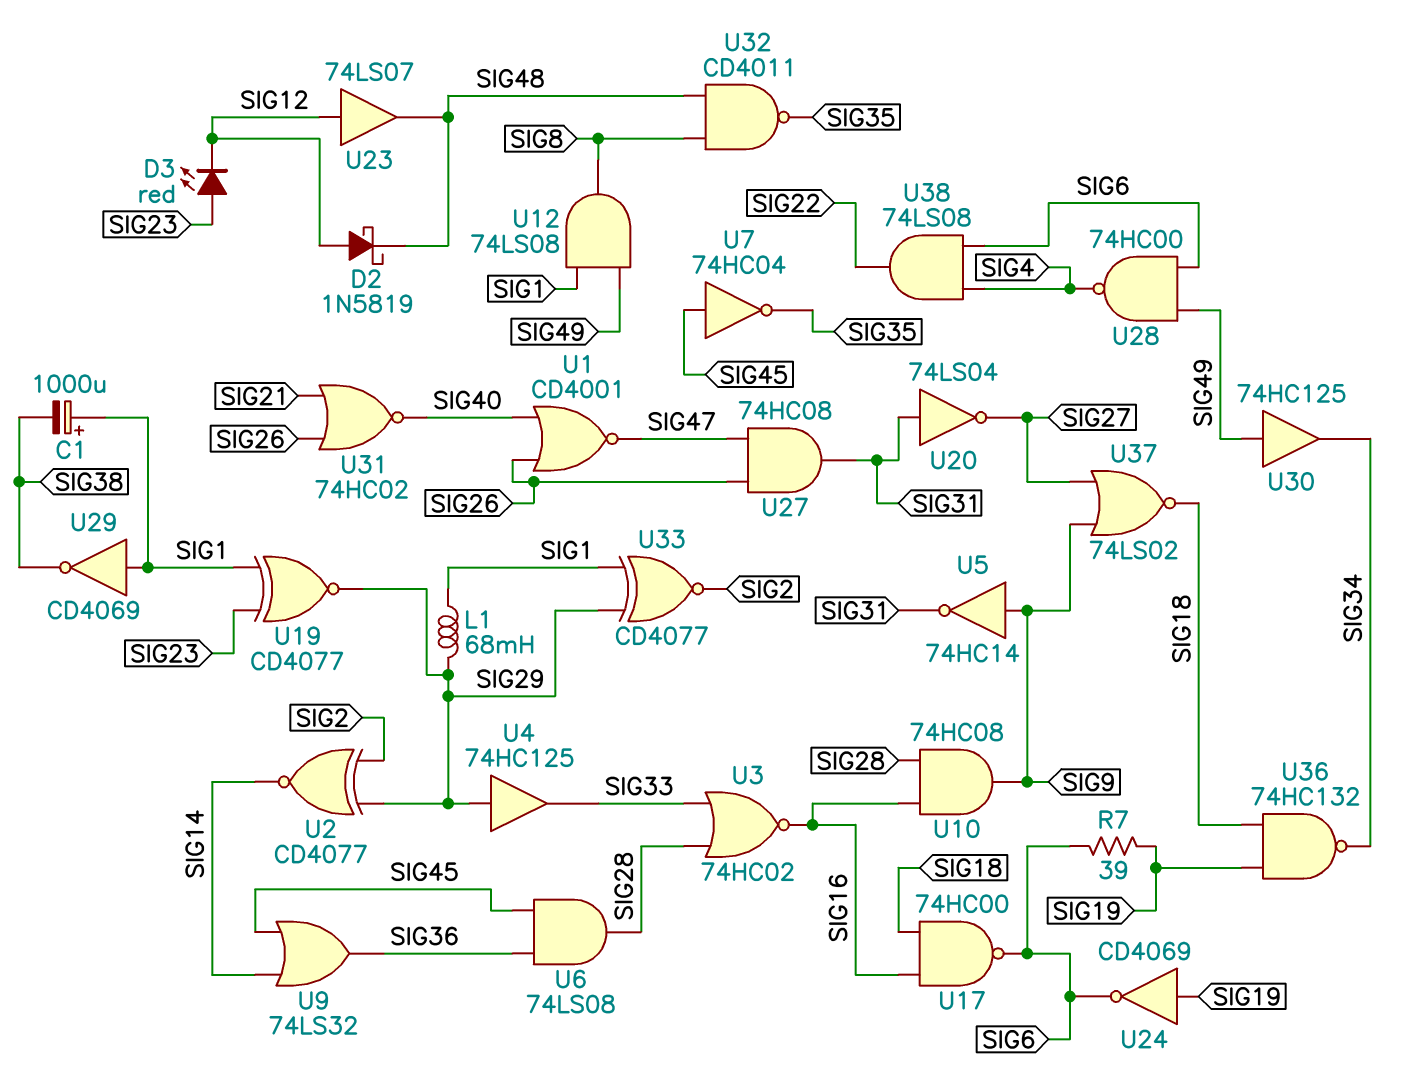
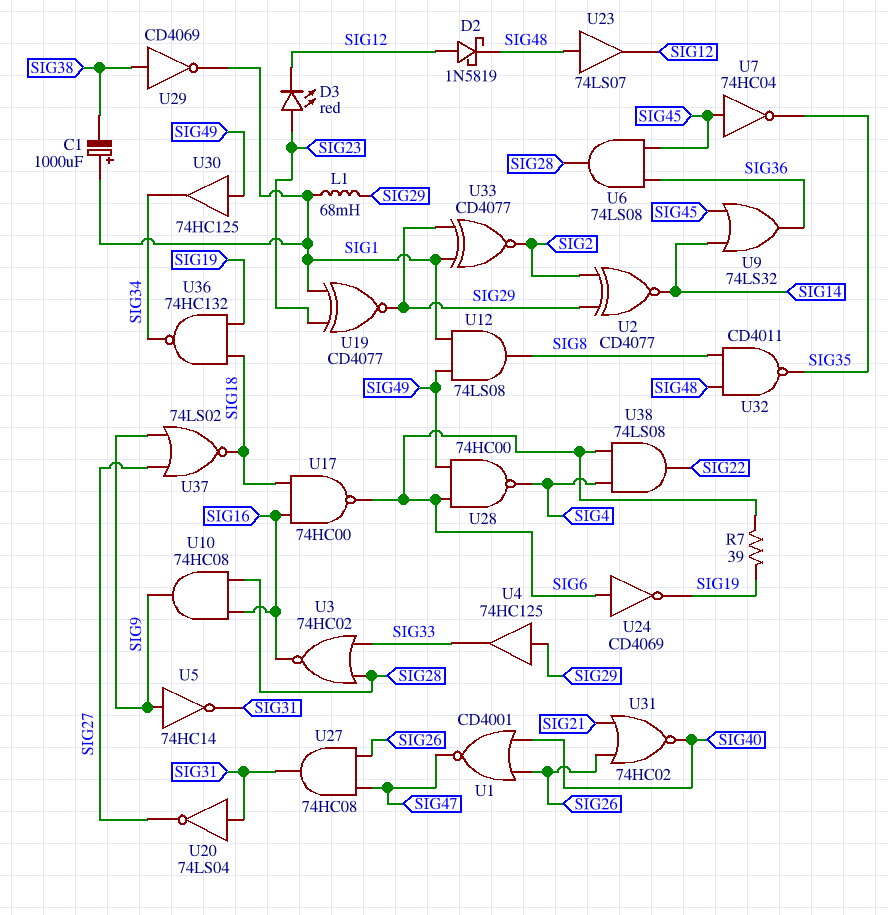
U23: buffer 74LS07 (in SIG12, out SIG48) -> buffer 74LS07 (in SIG48, out SIG12)
U24: NOT CD4069 (in SIG19, out SIG6) -> NOT CD4069 (in SIG6, out SIG19)
U29: NOT CD4069 (in SIG1, out SIG38) -> NOT CD4069 (in SIG38, out SIG1)

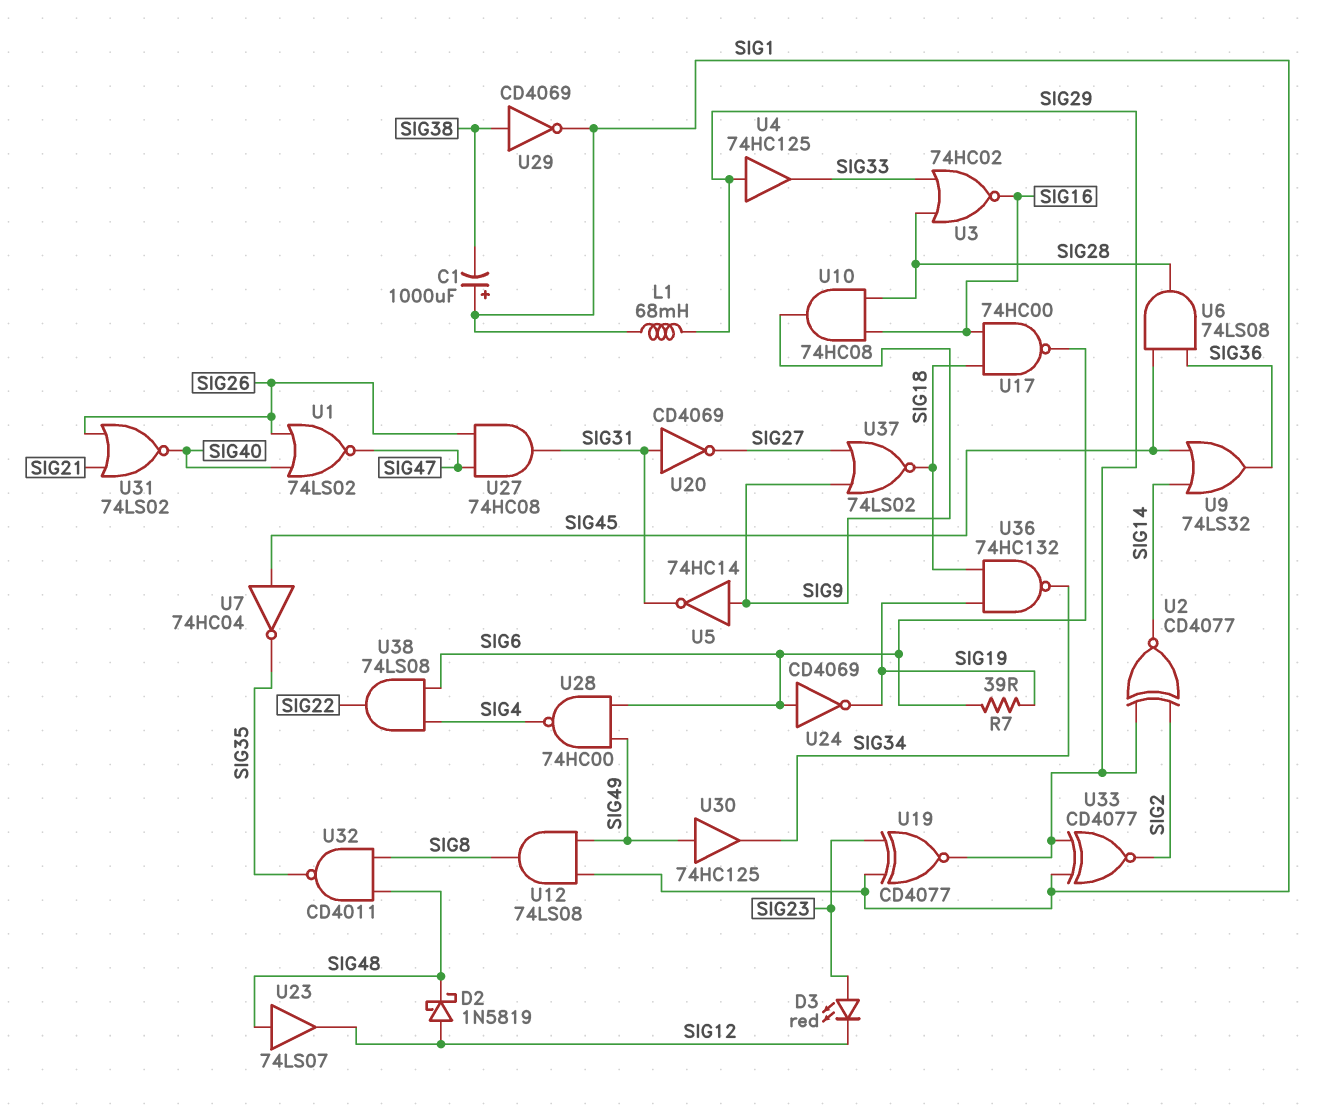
U1: NOR CD4001 (in SIG26, in SIG40, out SIG47) -> NOR 74LS02 (in SIG26, in SIG40, out SIG47)
U20: NOT 74LS04 (in SIG31, out SIG27) -> NOT CD4069 (in SIG31, out SIG27)
U31: NOR 74HC02 (in SIG21, in SIG26, out SIG40) -> NOR 74LS02 (in SIG21, in SIG26, out SIG40)

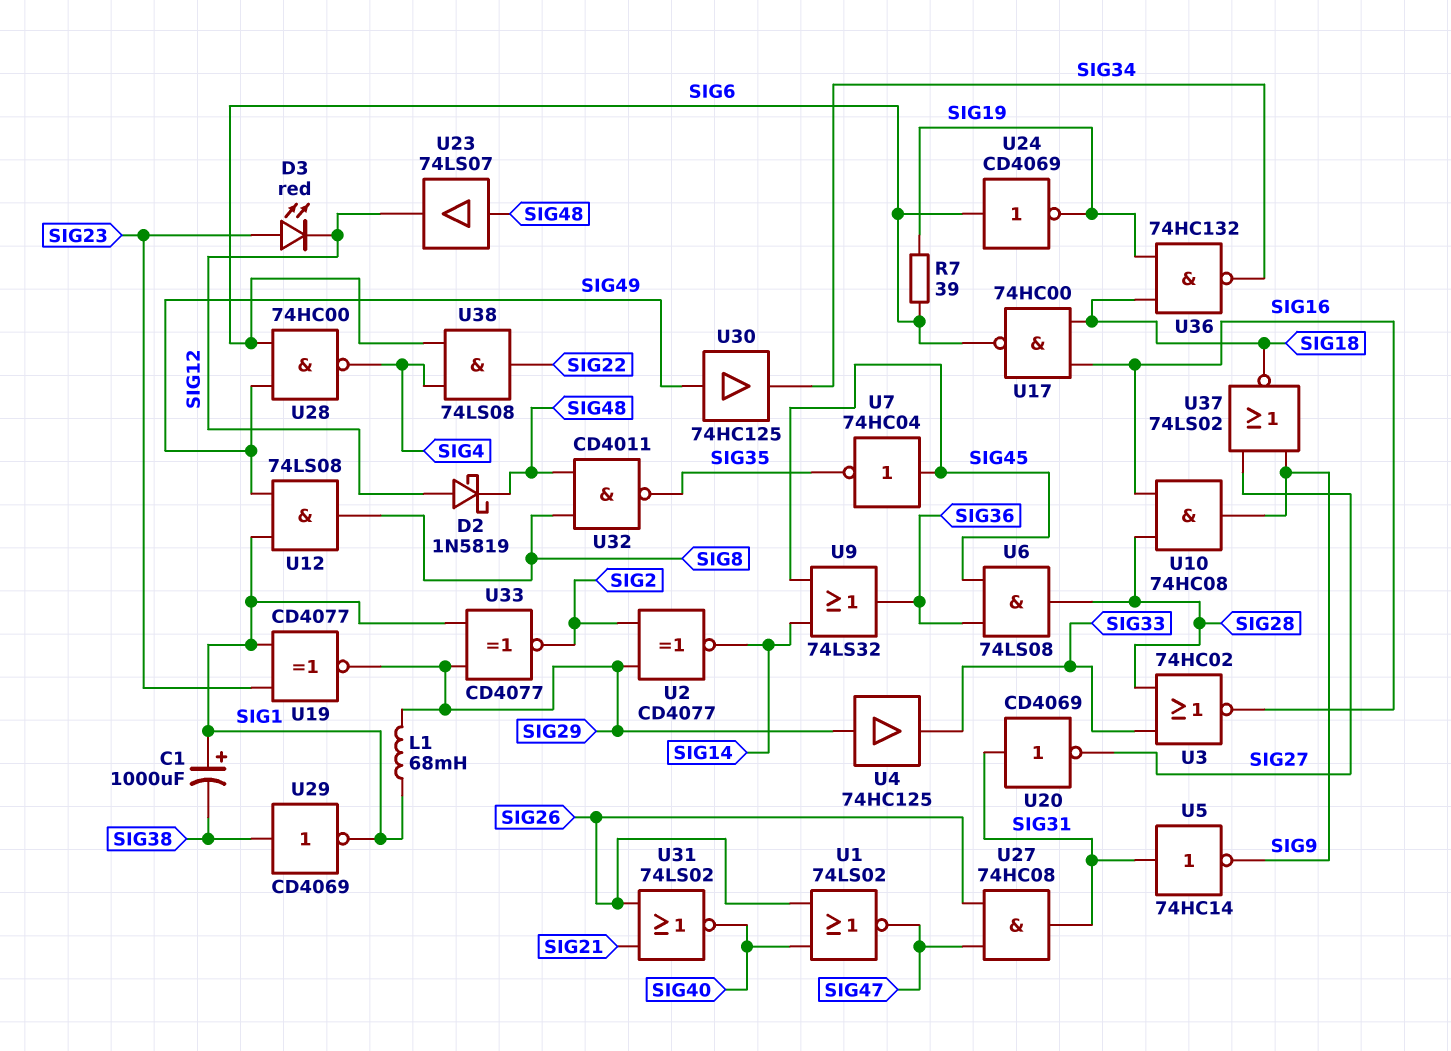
U5: NOT 74HC14 (in SIG9, out SIG31) -> NOT 74HC14 (in SIG31, out SIG9)

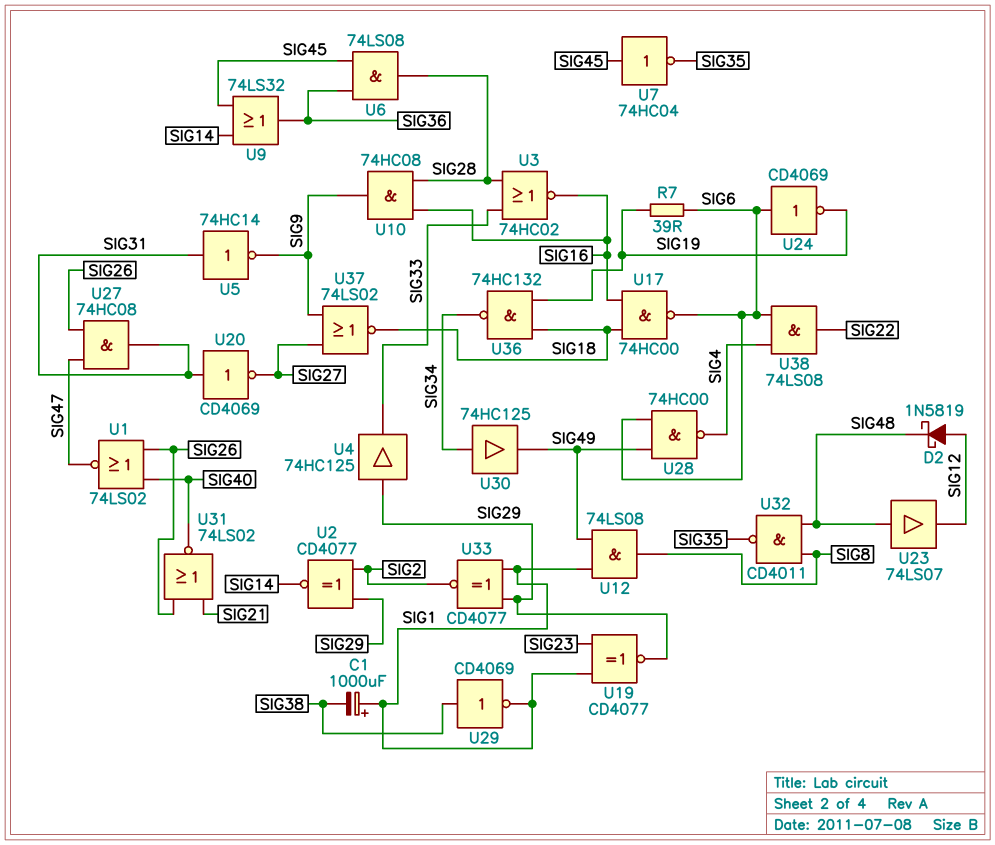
D3: LED red (A SIG23, K SIG12) -> none
L1: 68mH (SIG1, SIG29) -> none
U30: buffer 74HC125 (in SIG49, out SIG34) -> buffer 74HC125 (in SIG34, out SIG49)

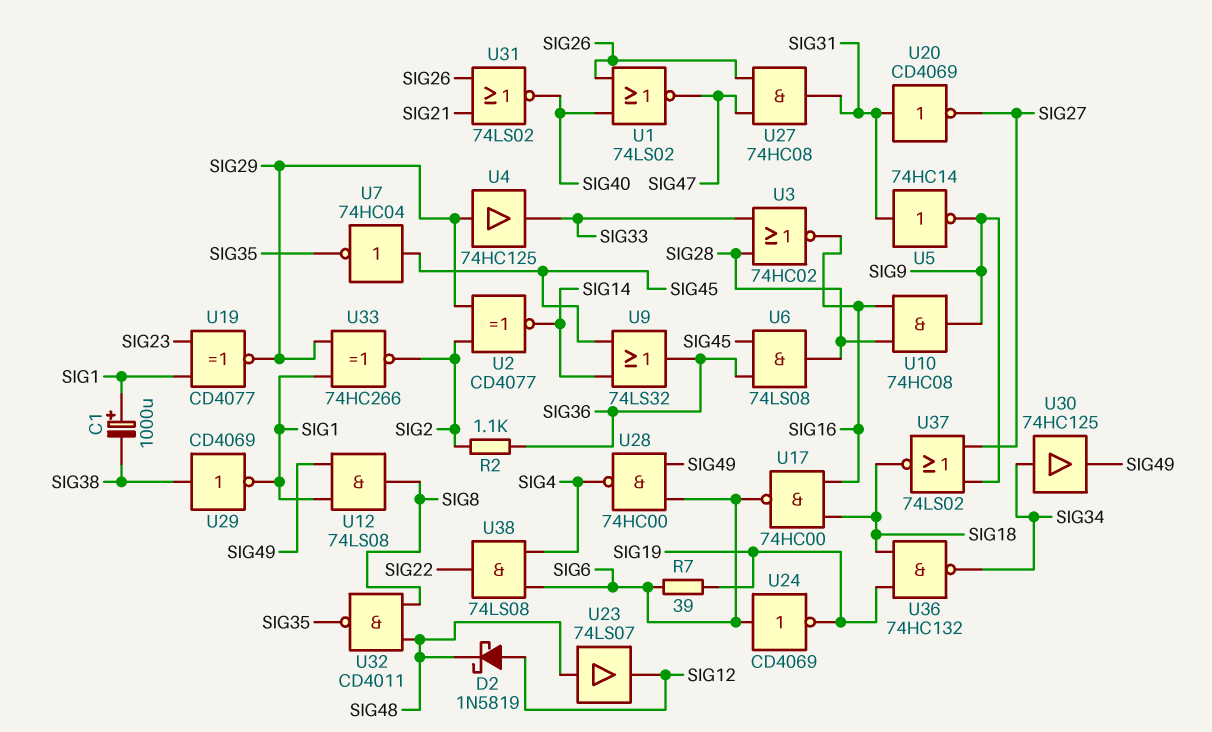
R2: none -> 1.1k (SIG2, SIG36)
U33: XNOR CD4077 (in SIG1, in SIG29, out SIG2) -> XNOR 74HC266 (in SIG1, in SIG29, out SIG2)

